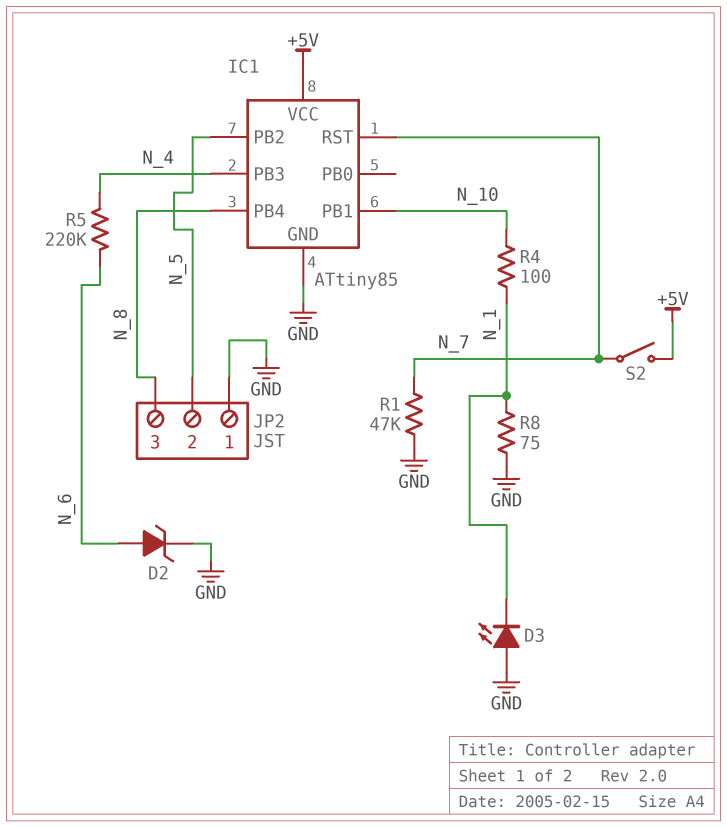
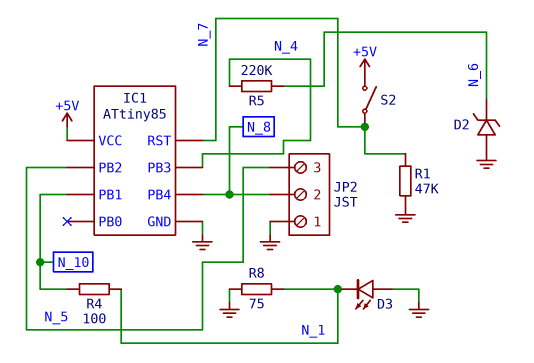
D2: zener (A N_6, K GND) -> zener (A GND, K N_6)
JP2 pin 2: N_5 -> N_8
JP2 pin 3: N_8 -> N_5

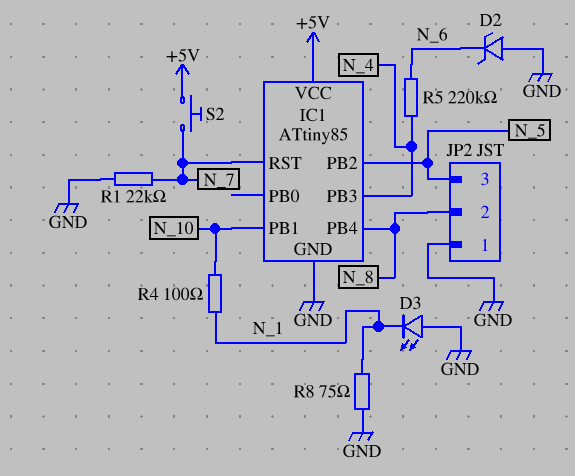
R1: 47k (GND, N_7) -> 22k (GND, N_7)
S2: switch (+5V, N_7) -> button (+5V, N_7)

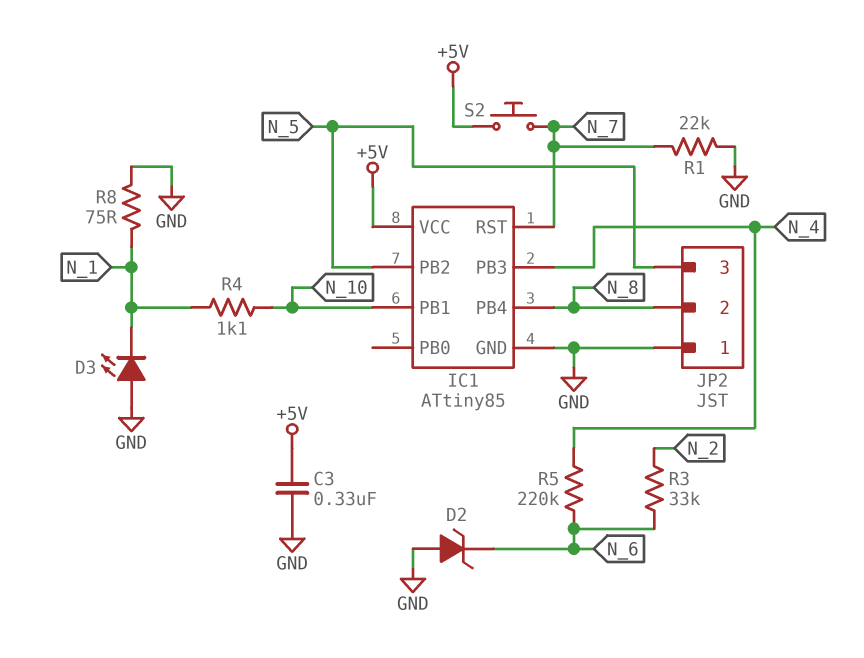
C3: none -> 330nF (+5V, GND)
R3: none -> 33k (N_2, N_6)
R4: 100 (N_1, N_10) -> 1.1k (N_1, N_10)

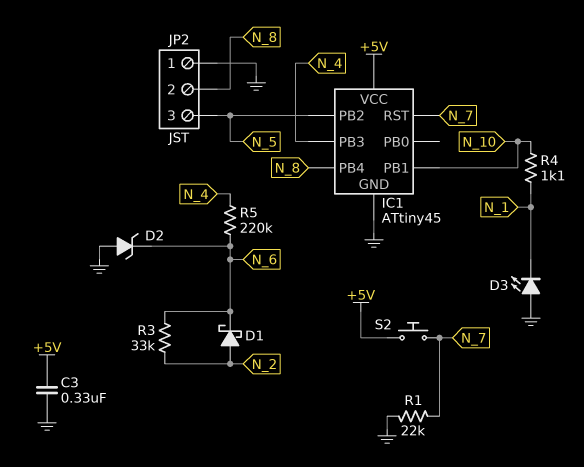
D1: none -> schottky (A N_2, K N_6)
IC1: ATtiny85 -> ATtiny45
R8: 75 (GND, N_1) -> none

